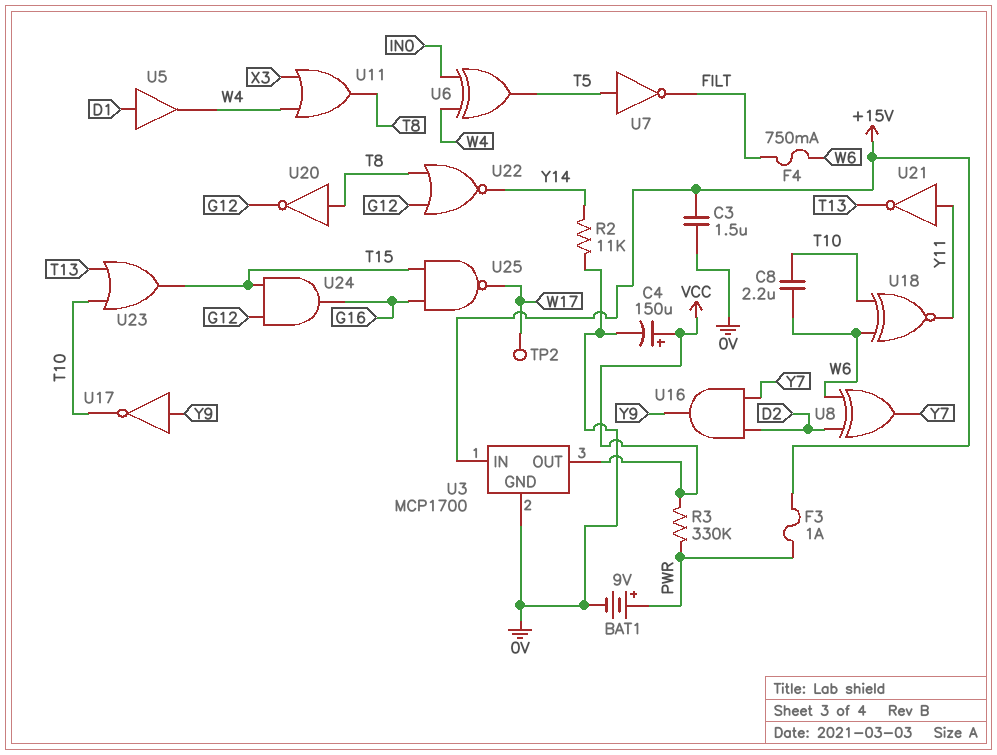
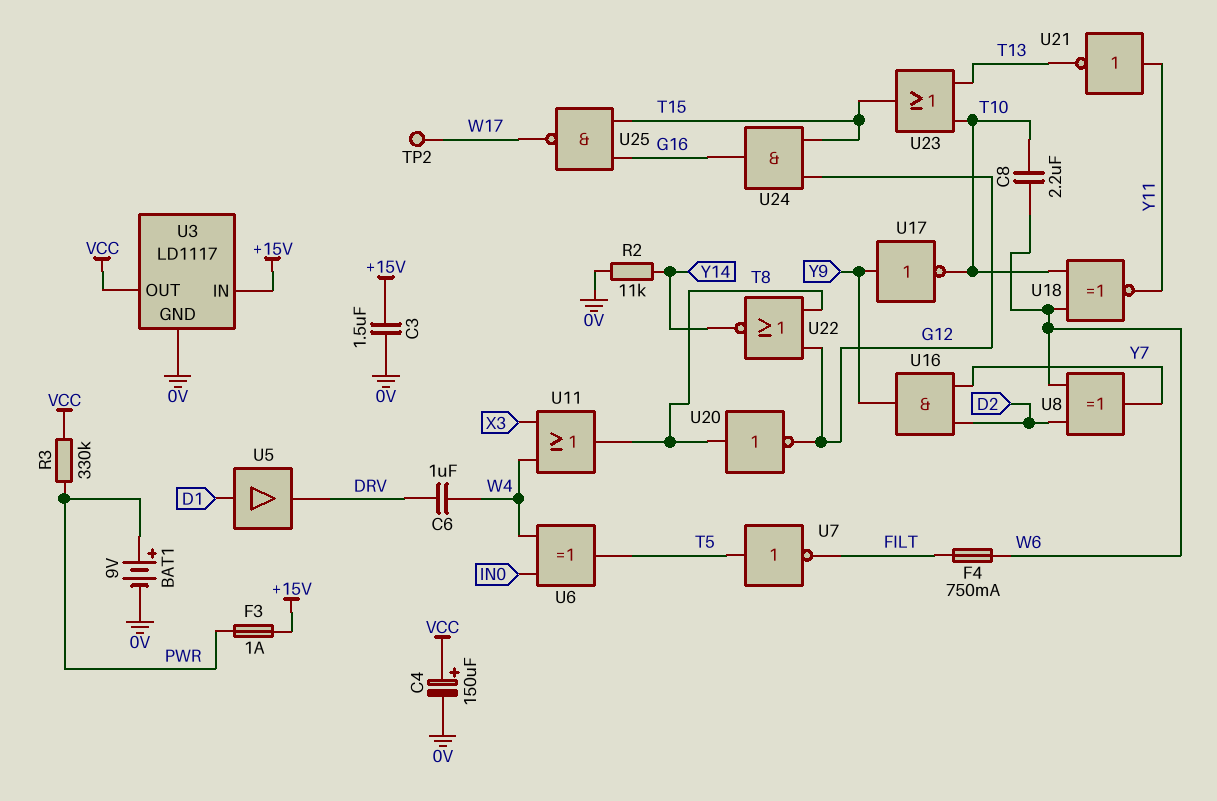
C6: none -> 1uF (DRV, W4)
U3: MCP1700 -> LD1117
U5: buffer (in D1, out W4) -> buffer (in D1, out DRV)

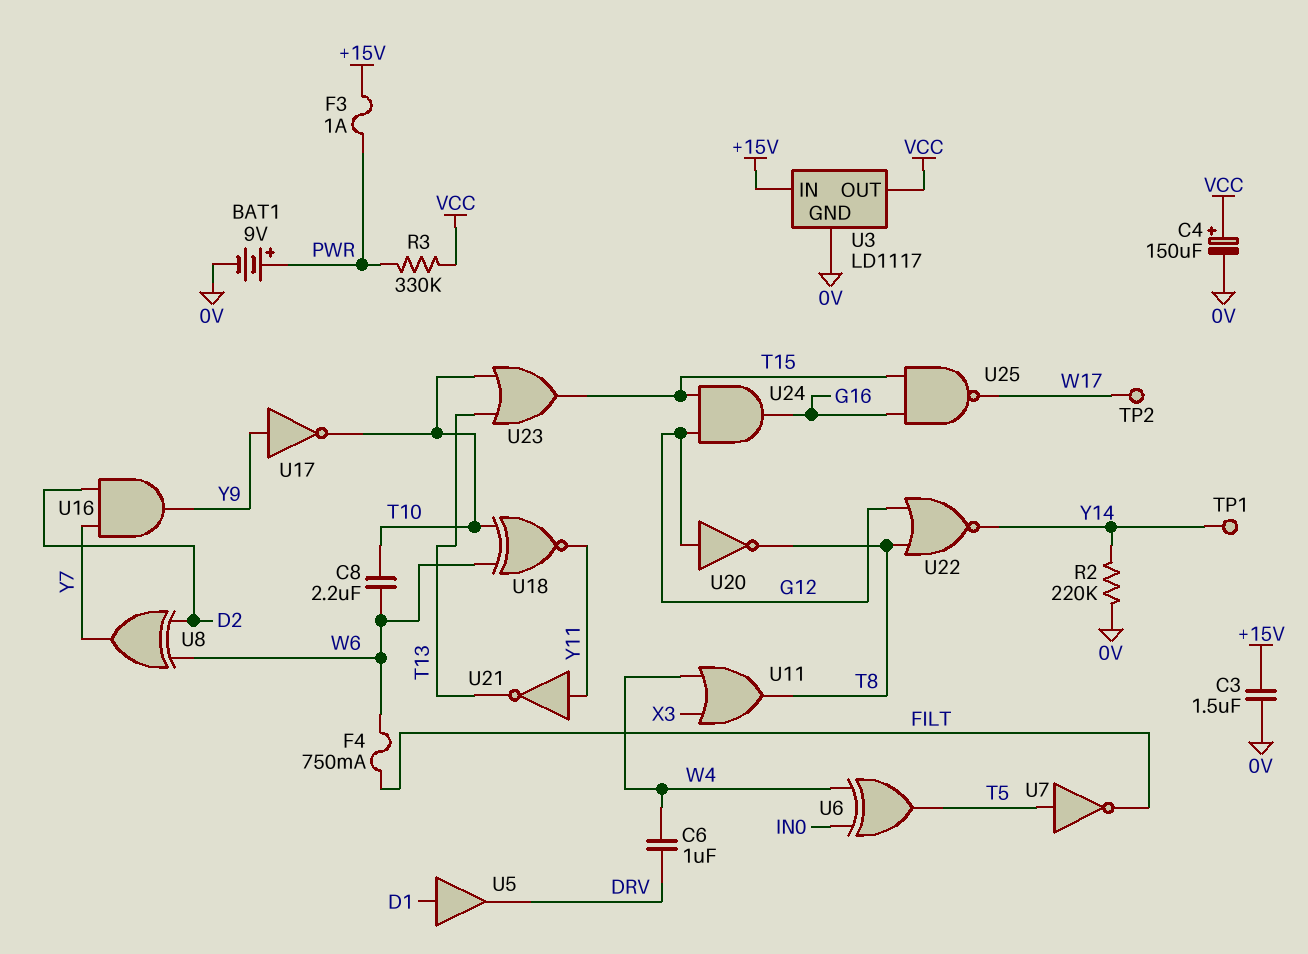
R2: 11k (0V, Y14) -> 220k (0V, Y14)
TP1: none -> test point (Y14)
U20: NOT (in T8, out G12) -> NOT (in G12, out T8)

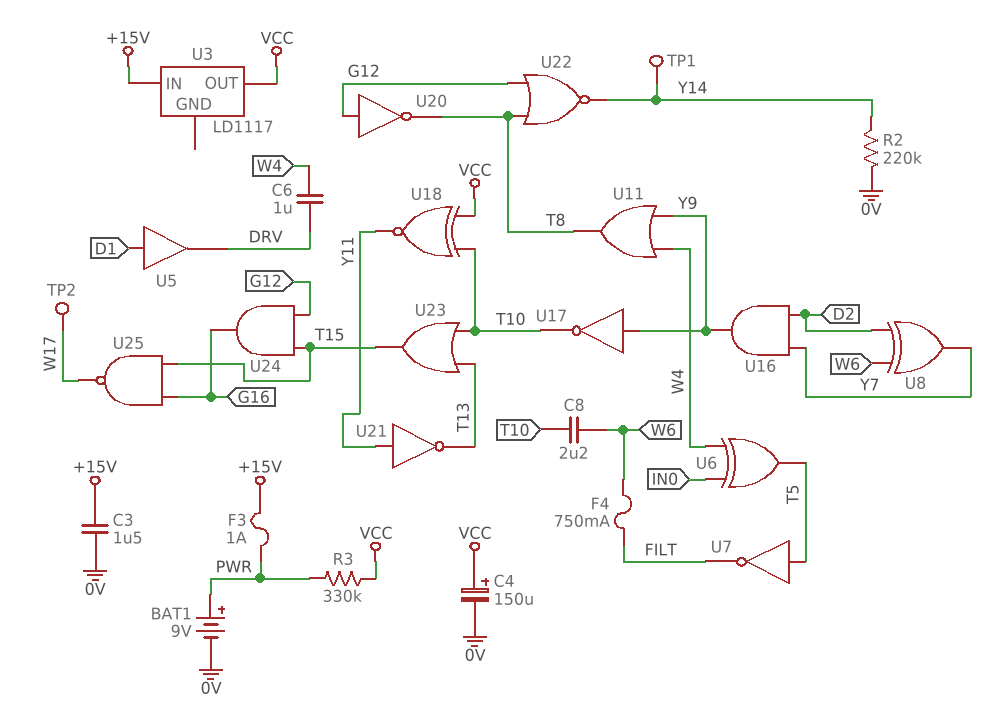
U3 pin GND: 0V -> none
U11: OR (in W4, in X3, out T8) -> OR (in W4, in Y9, out T8)
U18: XNOR (in T10, in W6, out Y11) -> XNOR (in T10, in VCC, out Y11)

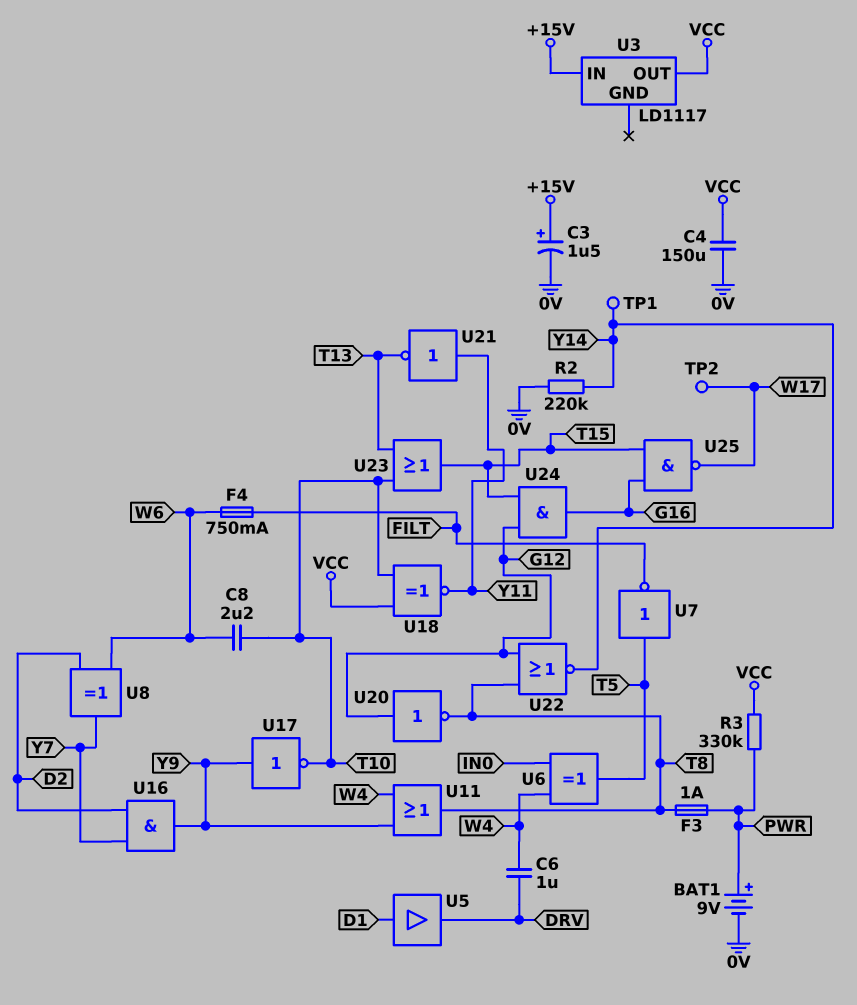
C3: 1.5uF (+15V, 0V) -> 1.5uF (plus +15V, minus 0V)
C4: 150uF (plus VCC, minus 0V) -> 150uF (0V, VCC)
F3: 1A (+15V, PWR) -> 1A (PWR, T8)

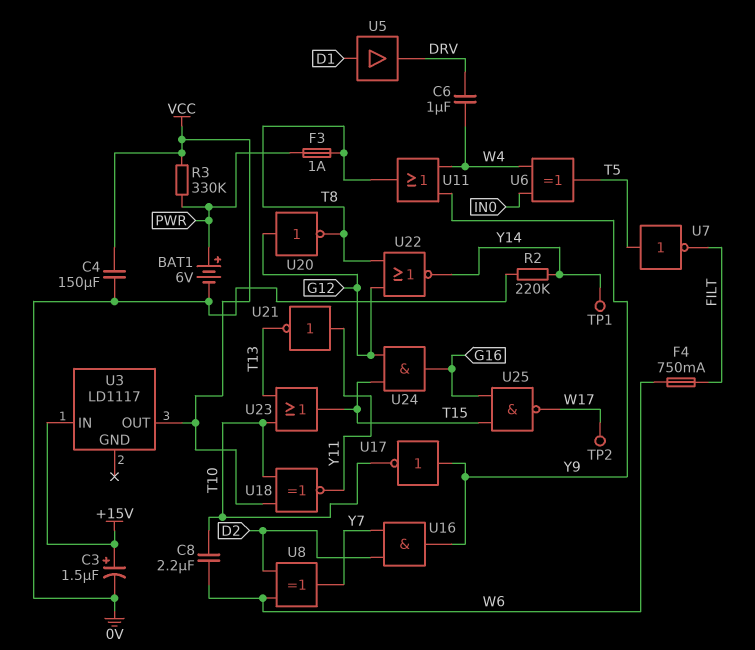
BAT1: 9V (plus PWR, minus 0V) -> 6V (plus PWR, minus 0V)

